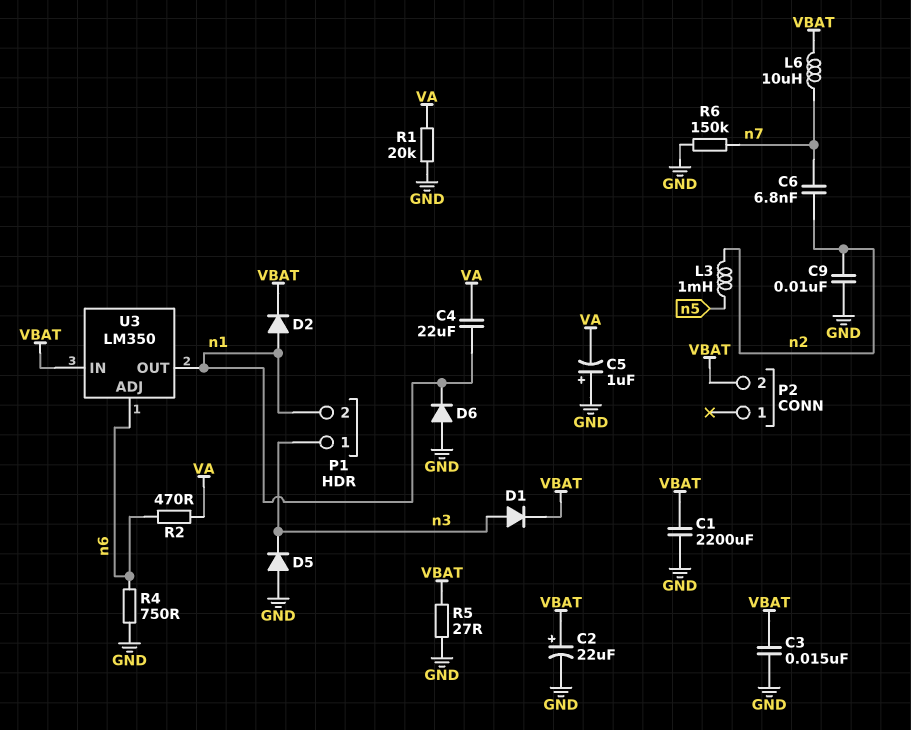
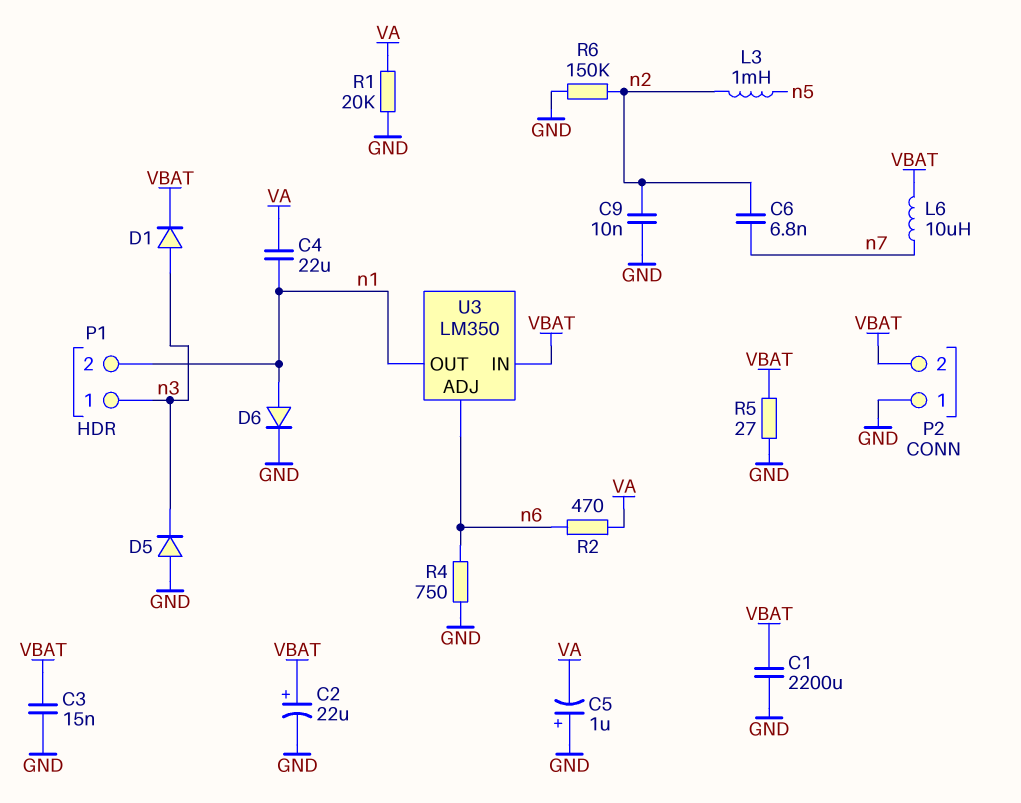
D2: diode (A n1, K VBAT) -> none
D6: diode (A GND, K n1) -> diode (A n1, K GND)
P2 pin 1: none -> GND
R6: 150k (GND, n7) -> 150k (GND, n2)

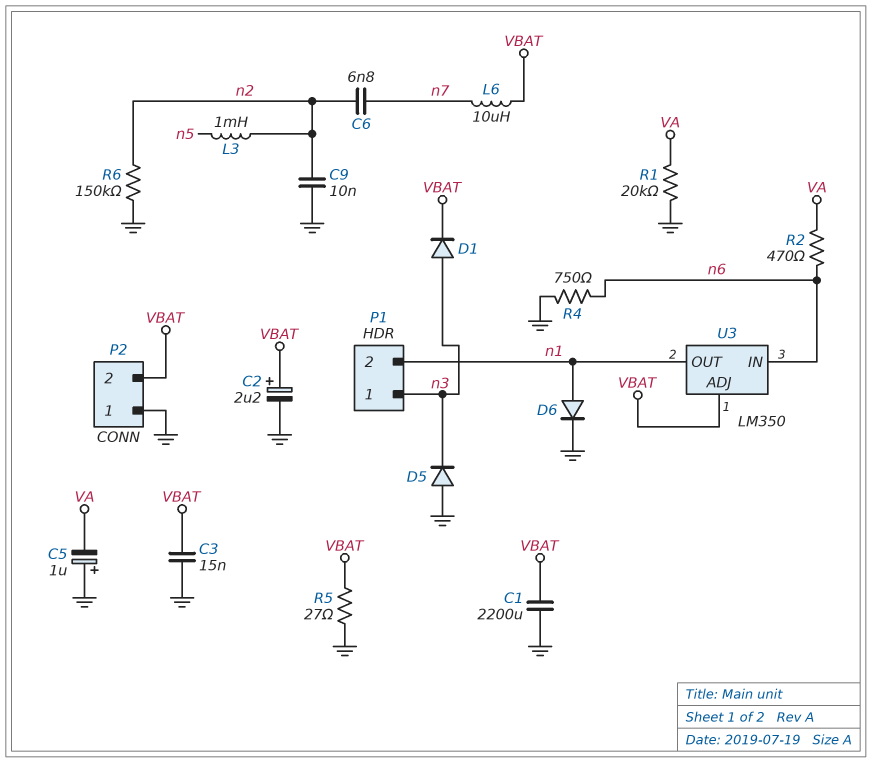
C2: 22uF (plus VBAT, minus GND) -> 2.2uF (plus VBAT, minus GND)
C4: 22uF (VA, n1) -> none
U3 pin ADJ: n6 -> VBAT
U3 pin IN: VBAT -> n6

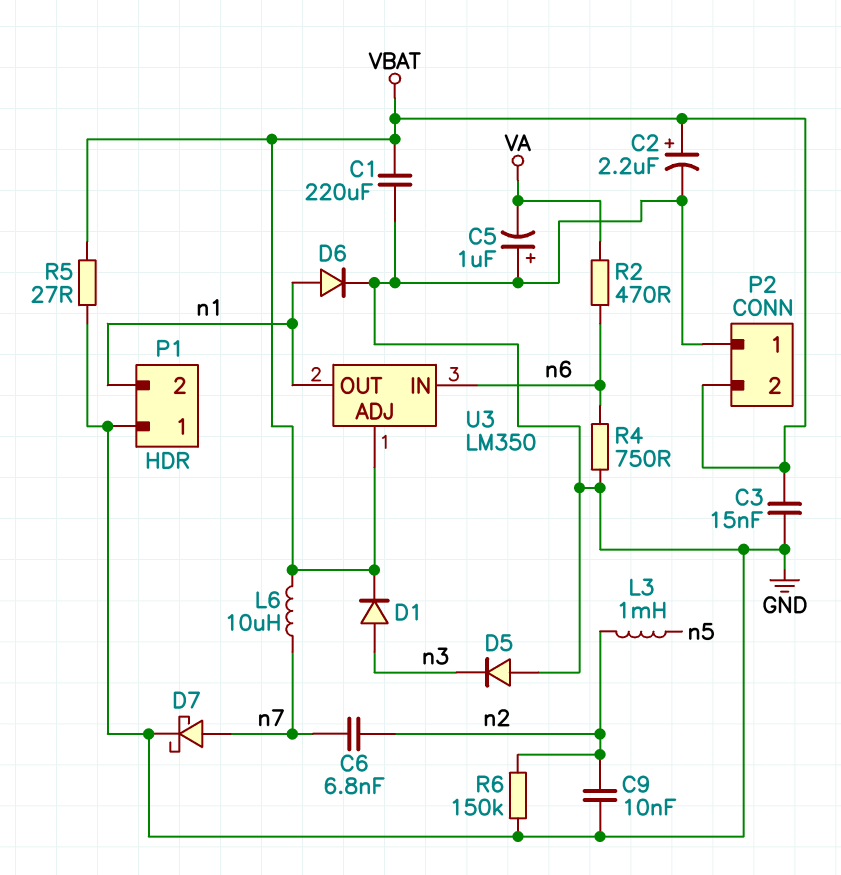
C1: 2200uF (GND, VBAT) -> 220uF (GND, VBAT)
D7: none -> schottky (A n7, K GND)
P1 pin 1: n3 -> GND
R1: 20k (GND, VA) -> none

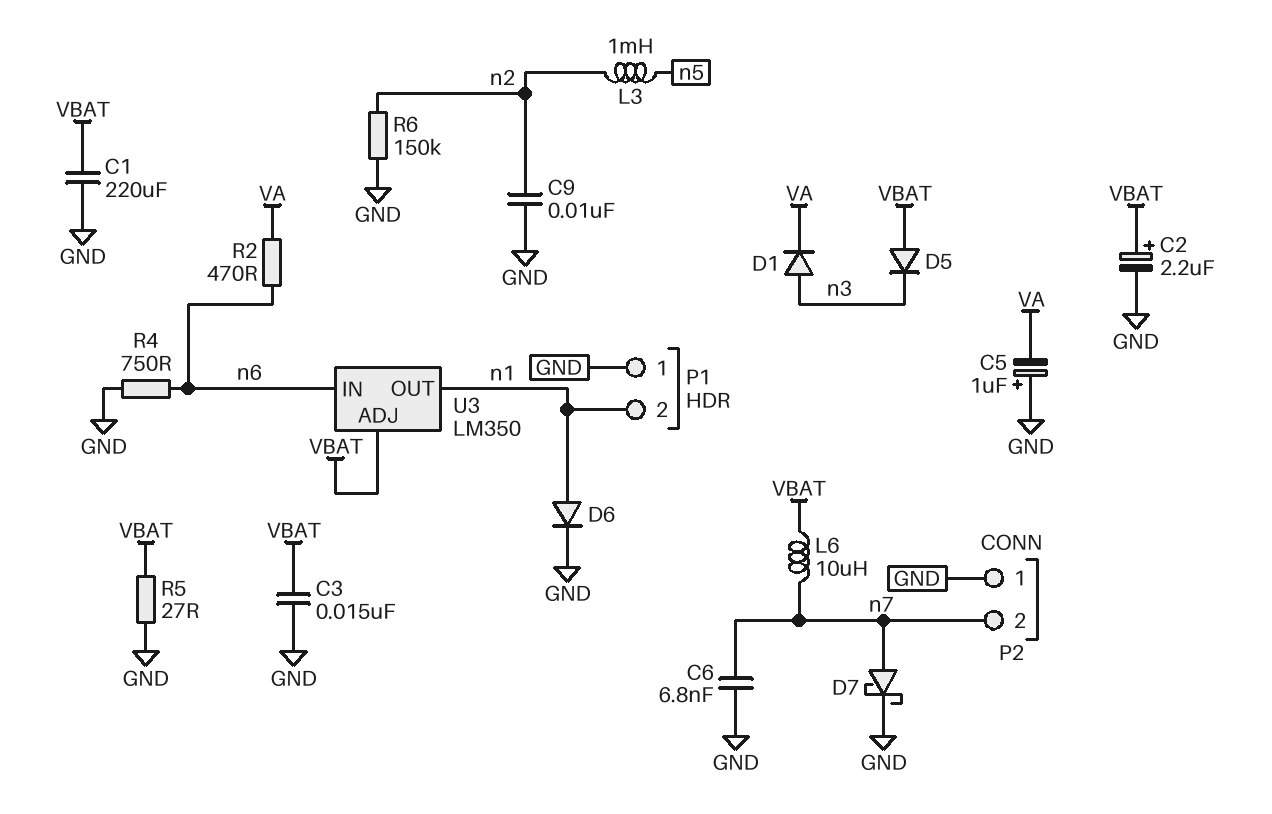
C6: 6.8nF (n2, n7) -> 6.8nF (GND, n7)
D1: diode (A n3, K VBAT) -> diode (A n3, K VA)
D5: diode (A GND, K n3) -> diode (A VBAT, K n3)
P2 pin 2: VBAT -> n7

